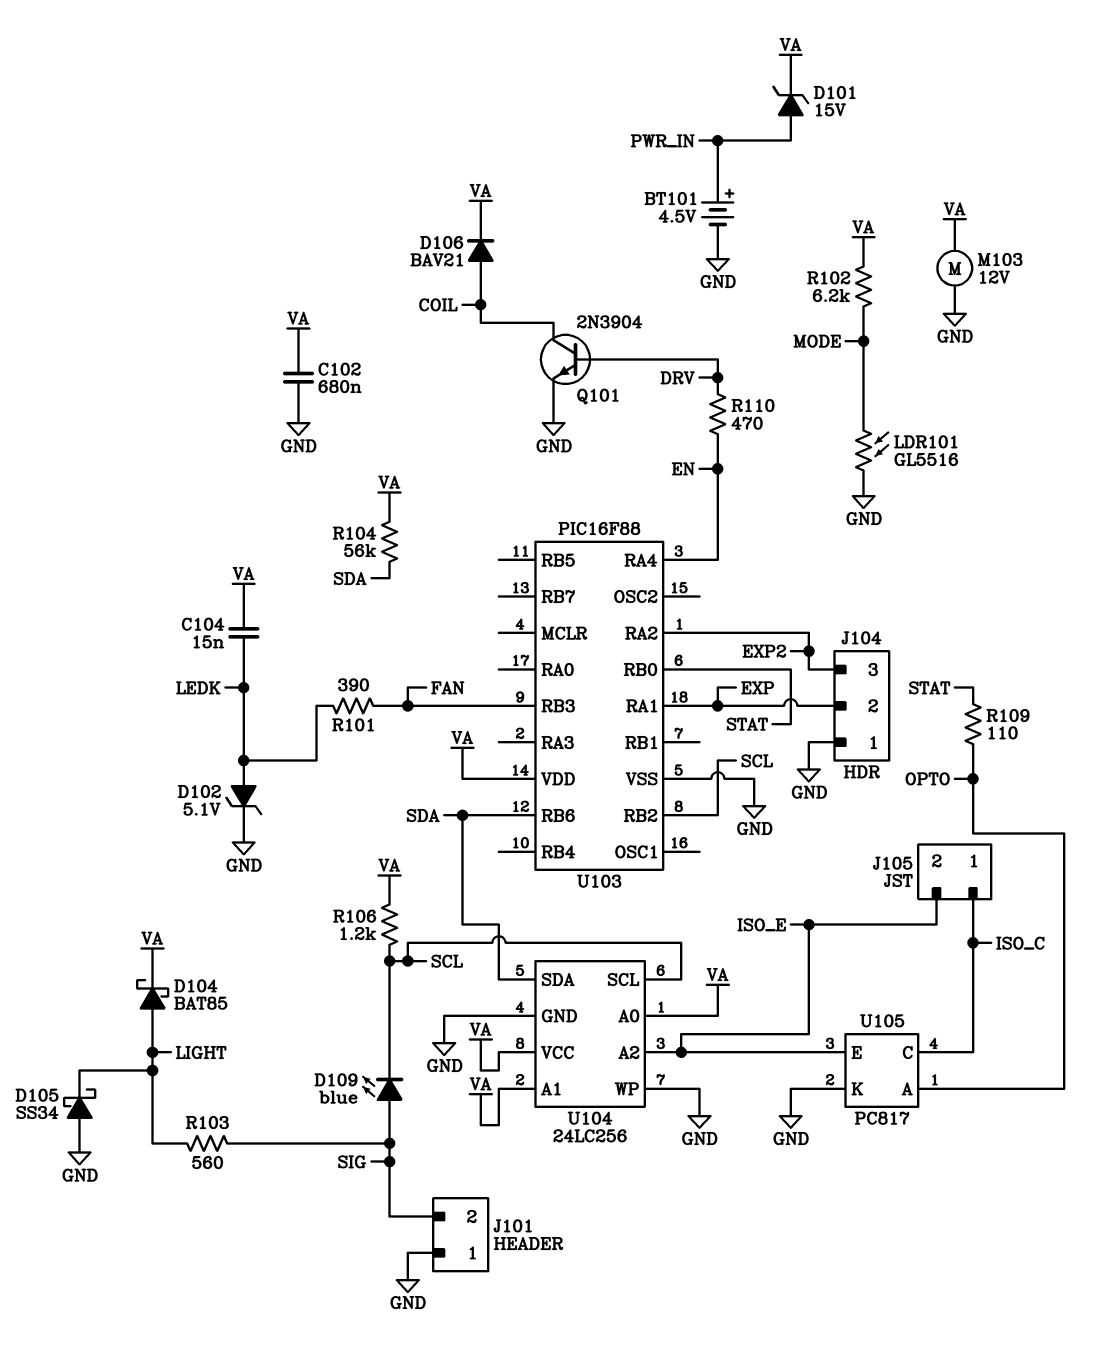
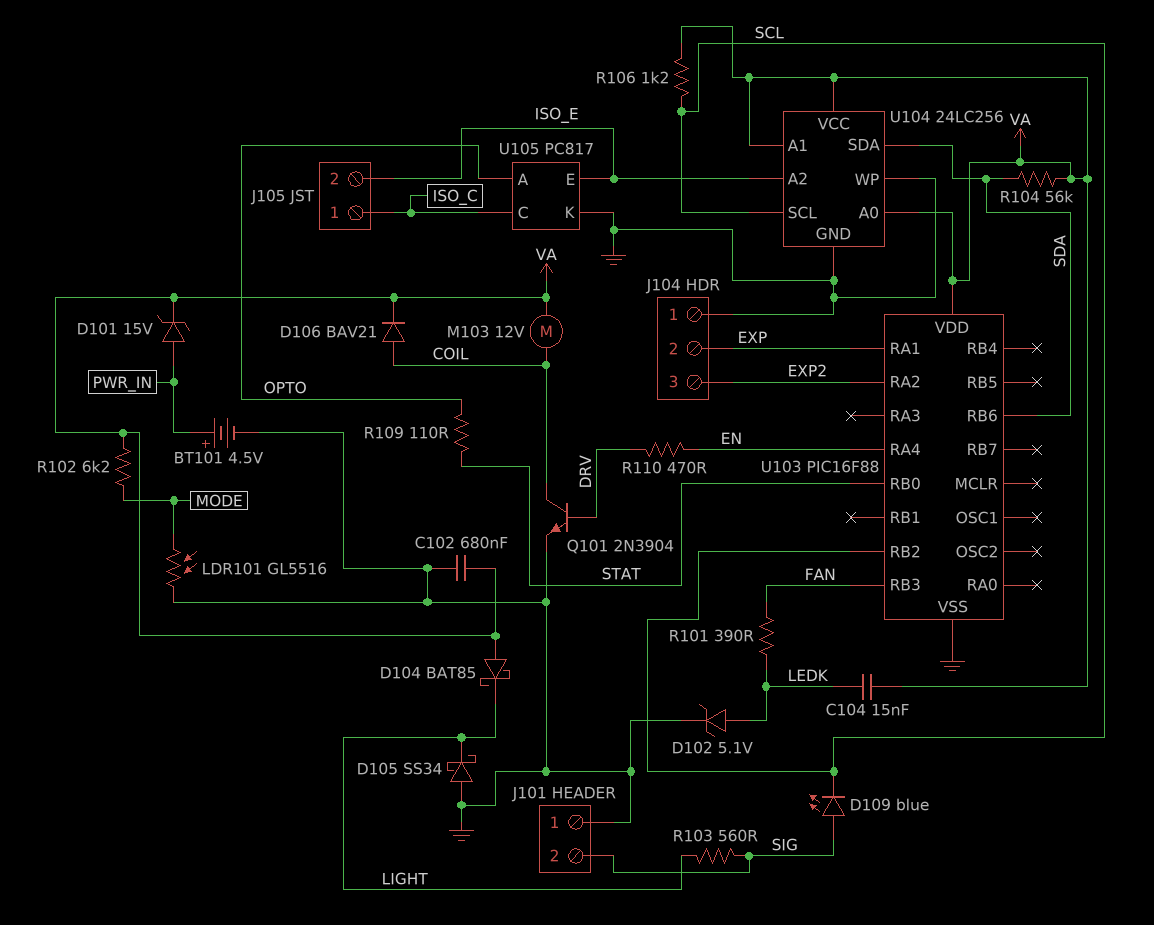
D104: schottky BAT85 (A LIGHT, K VA) -> schottky BAT85 (A VA, K LIGHT)
M103: motor 12V (GND, VA) -> motor 12V (COIL, VA)

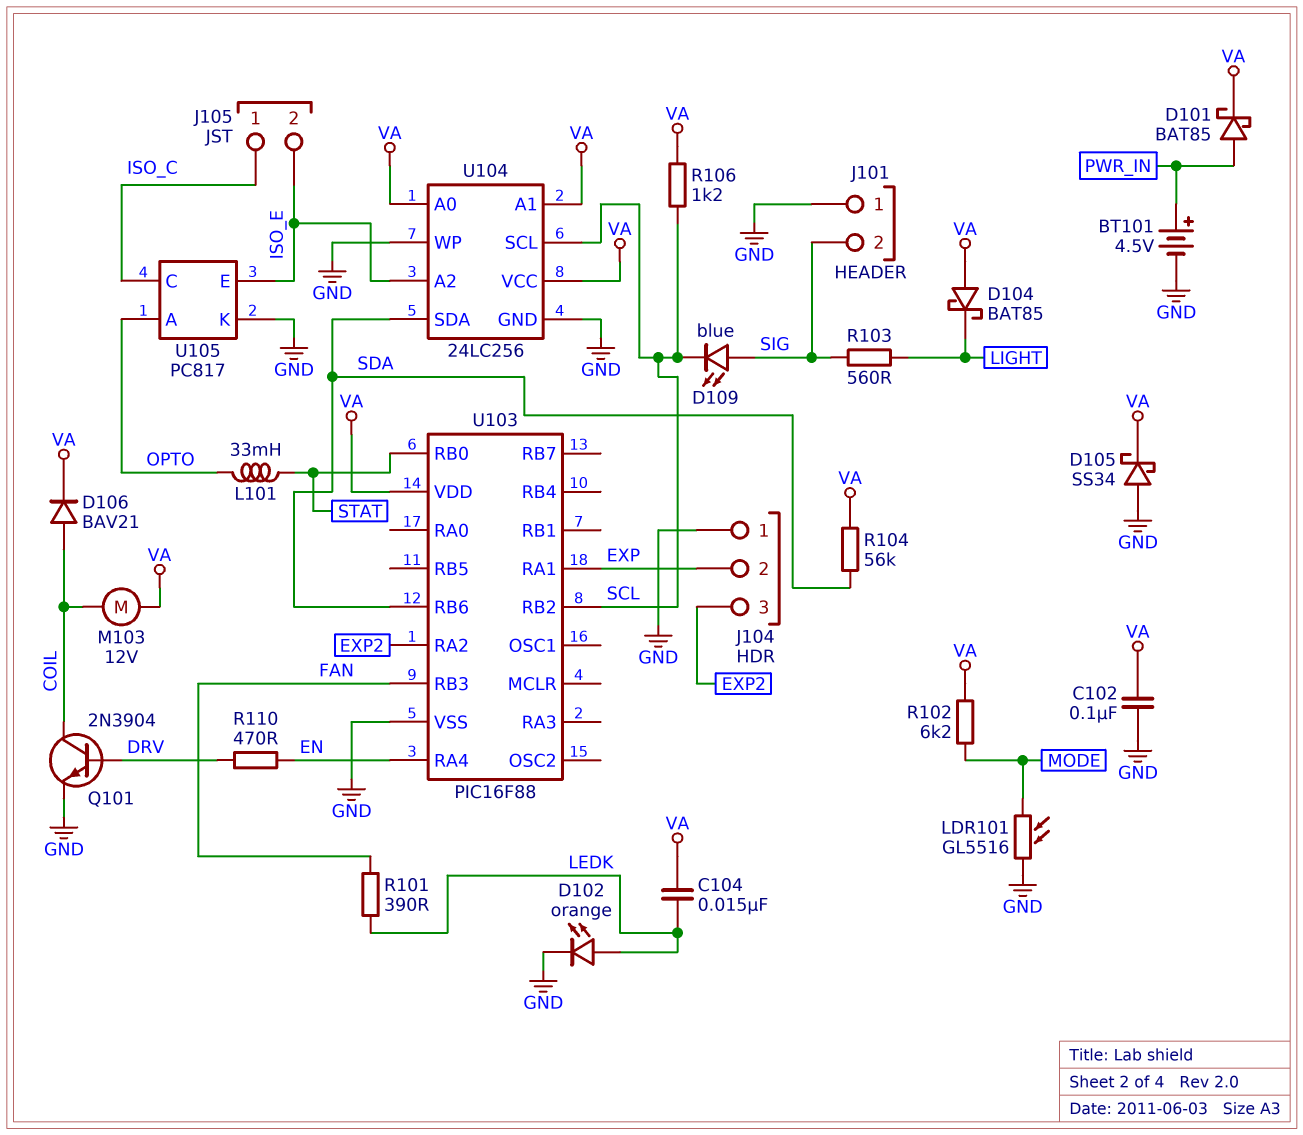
C102: 680nF (GND, VA) -> 100nF (GND, VA)
D101: zener 15V (A PWR_IN, K VA) -> schottky BAT85 (A PWR_IN, K VA)
D102: zener 5.1V (A LEDK, K GND) -> LED orange (A LEDK, K GND)
D105: schottky SS34 (A GND, K LIGHT) -> schottky SS34 (A GND, K VA)
L101: none -> 33mH (OPTO, STAT)
R109: 110 (OPTO, STAT) -> none

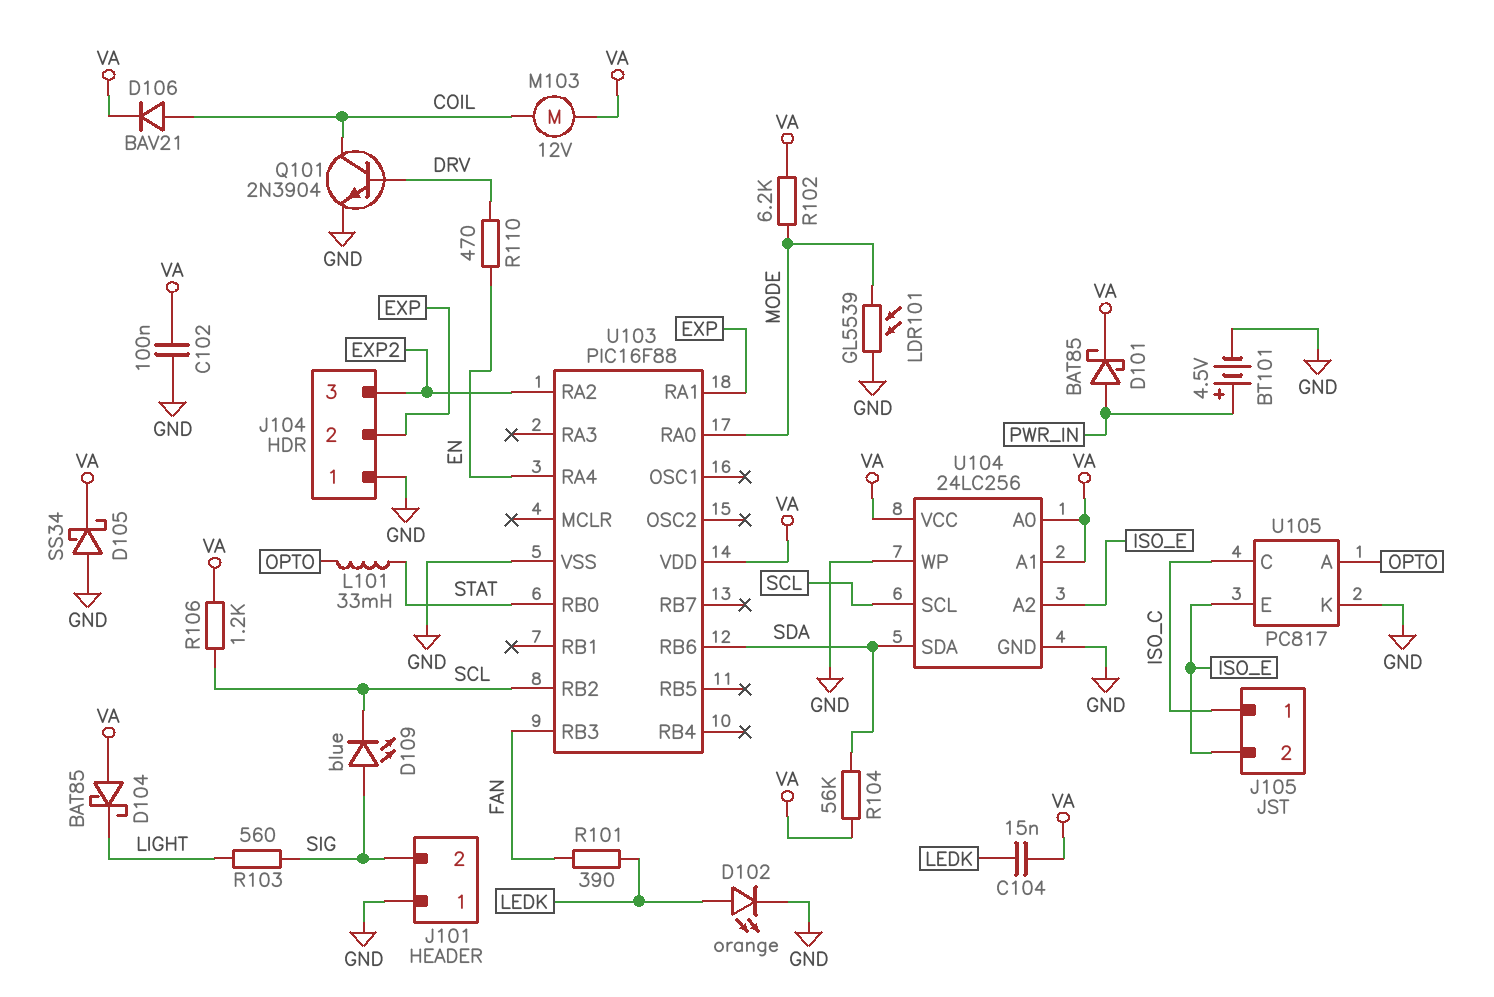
LDR101: GL5516 (GND, MODE) -> GL5539 (GND, MODE)
U103 pin RA0: none -> MODE

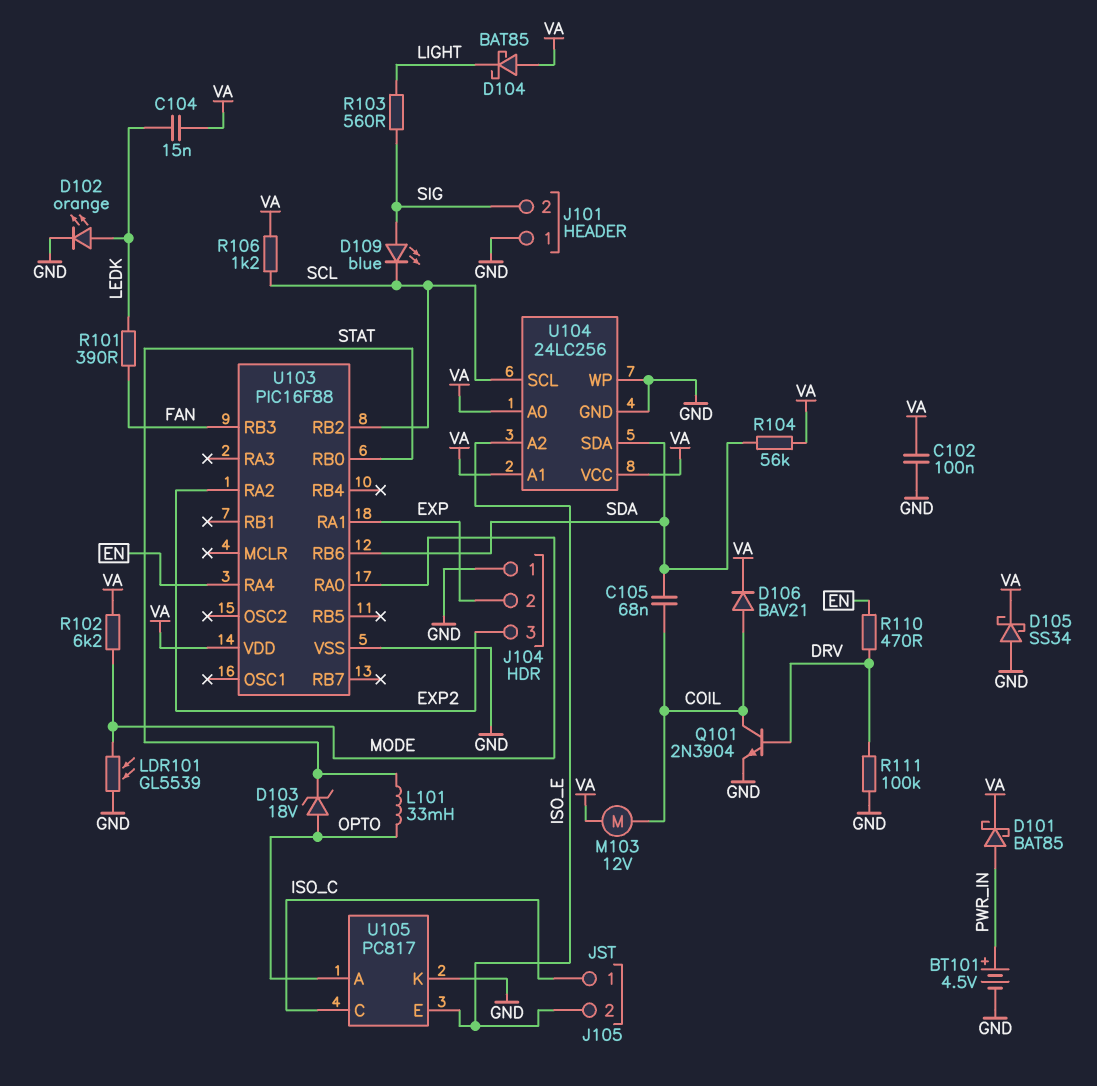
C105: none -> 68nF (COIL, SDA)
D103: none -> zener 18V (A OPTO, K STAT)
R111: none -> 100k (DRV, GND)

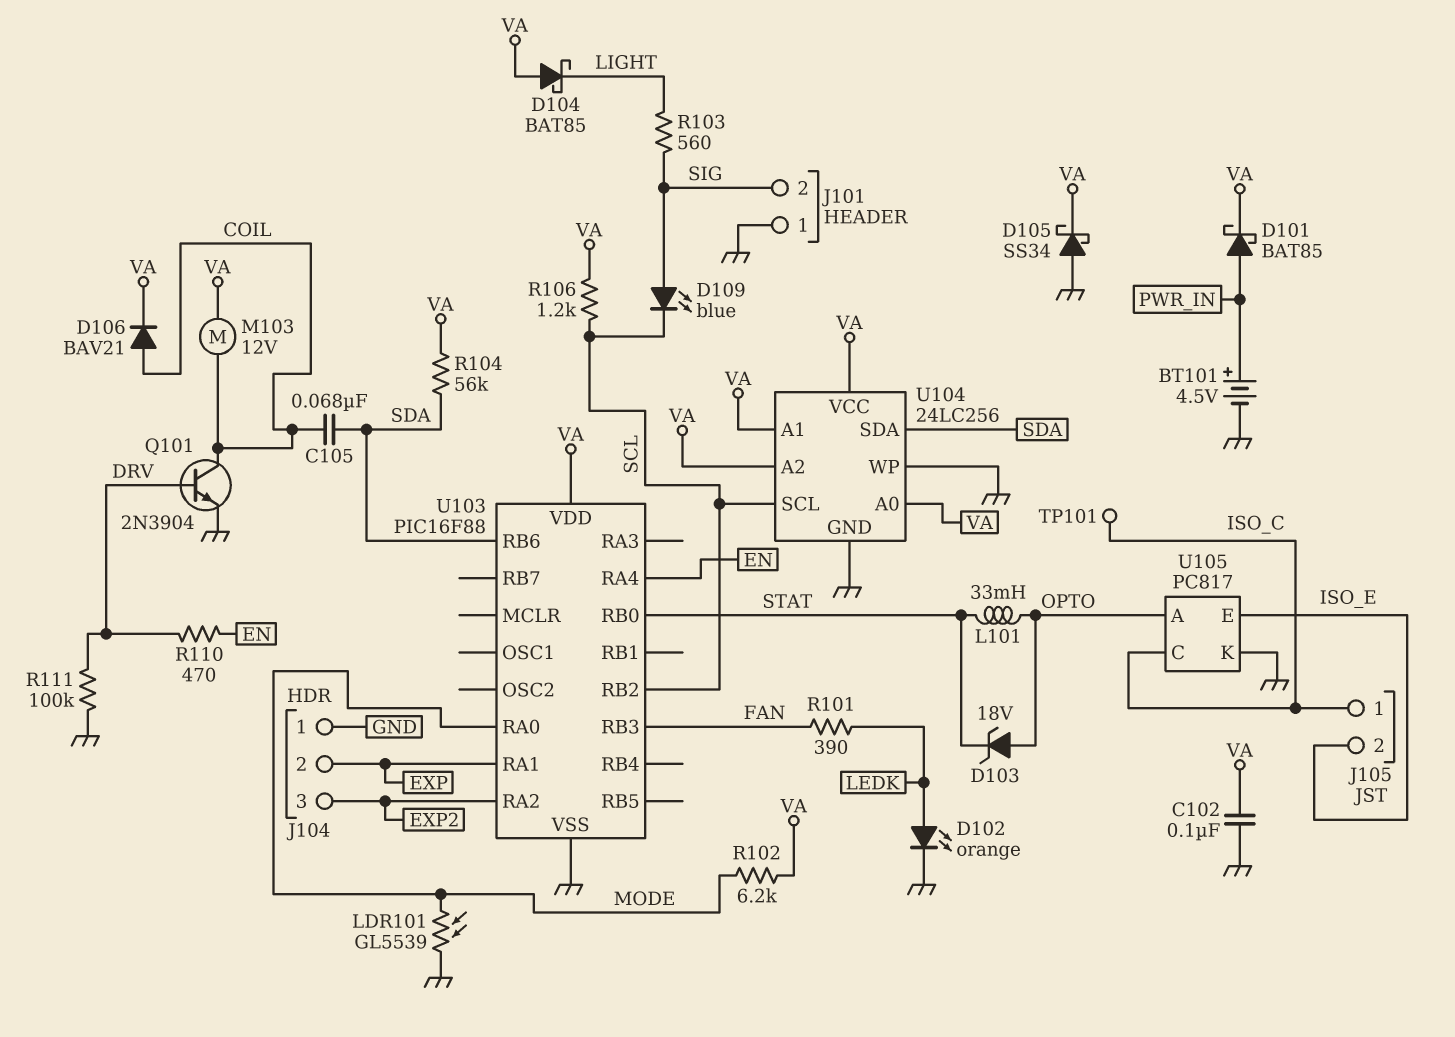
C104: 15nF (LEDK, VA) -> none
TP101: none -> test point (ISO_C)
U104 pin A2: ISO_E -> VA

